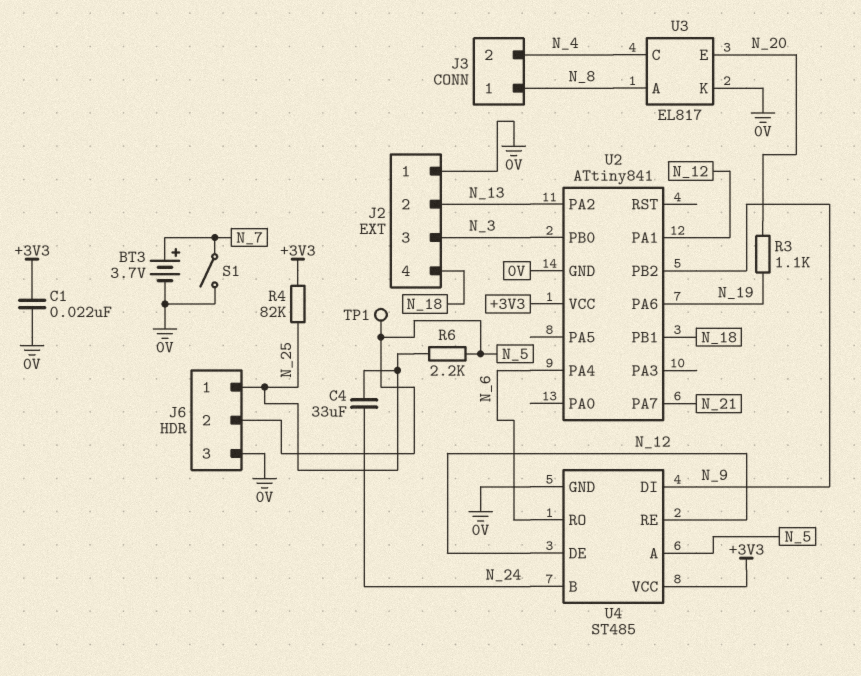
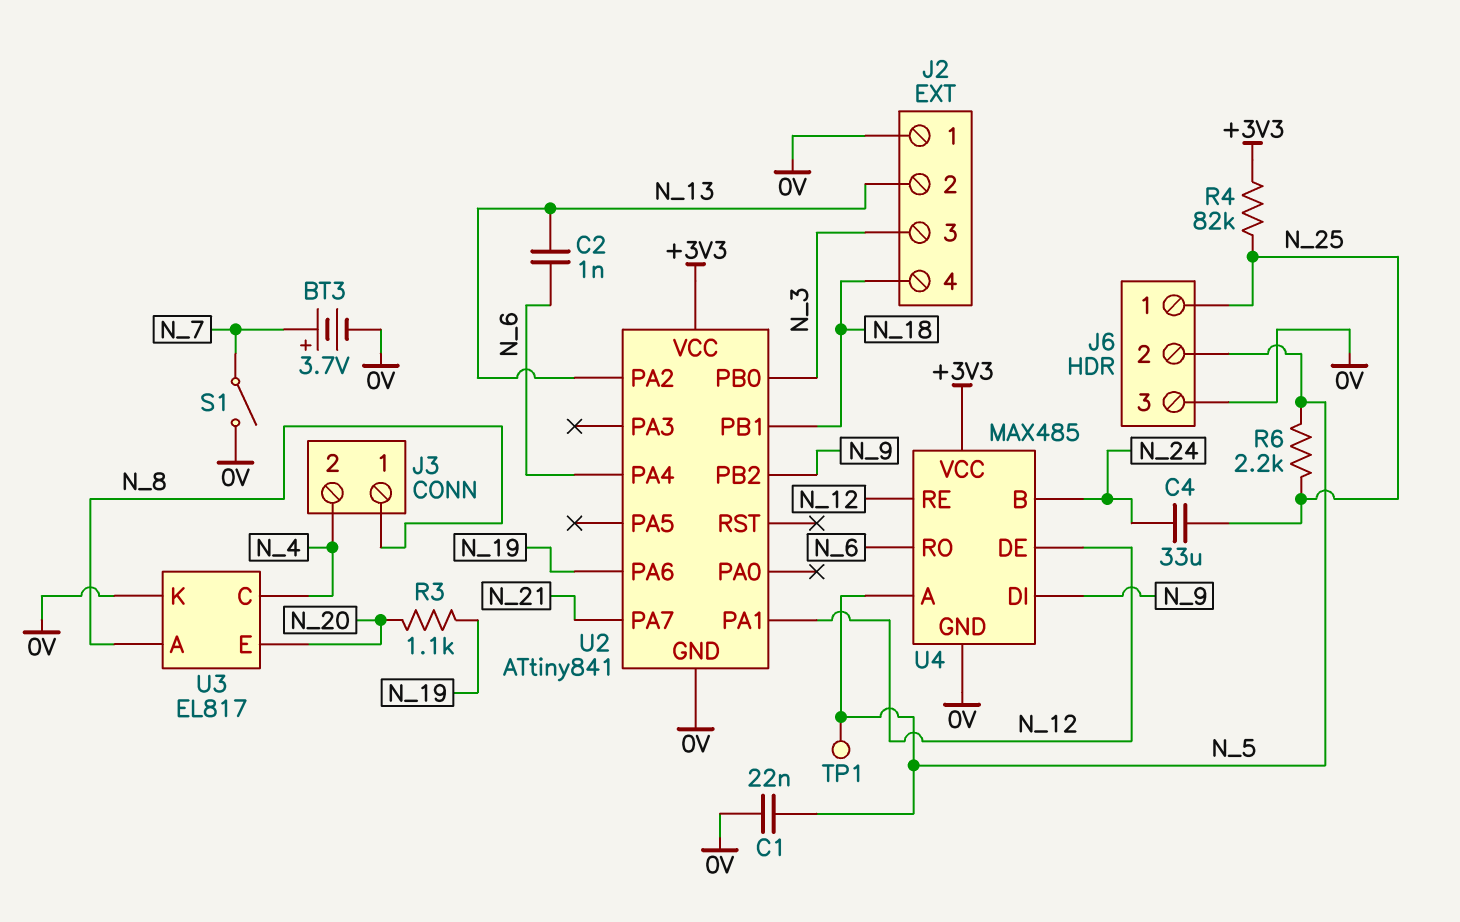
C1: 22nF (+3V3, 0V) -> 22nF (0V, N_5)
C2: none -> 1nF (N_6, N_13)
U4: ST485 -> MAX485

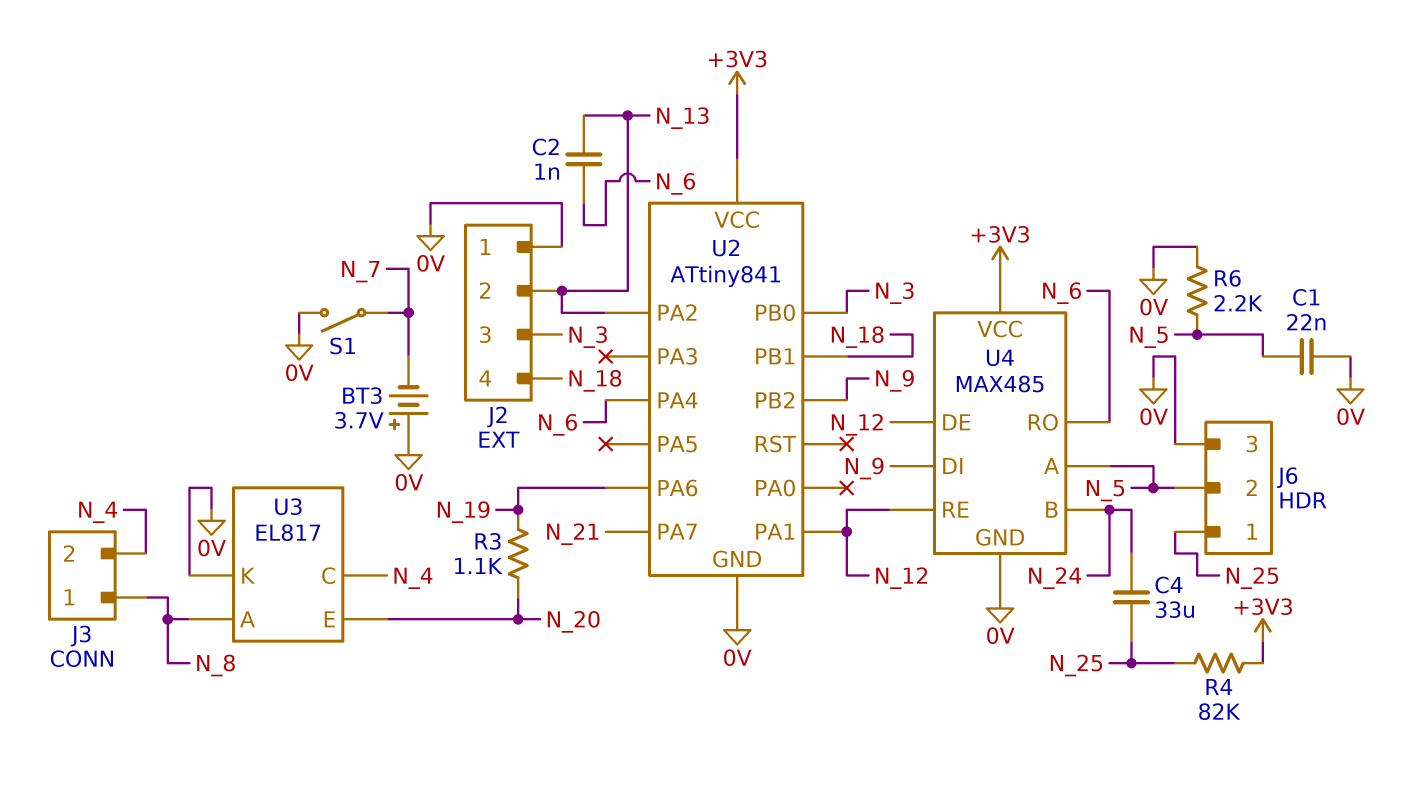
BT3: 3.7V (plus N_7, minus 0V) -> 3.7V (plus 0V, minus N_7)
R6: 2.2k (N_5, N_25) -> 2.2k (0V, N_5)
TP1: test point (N_5) -> none

